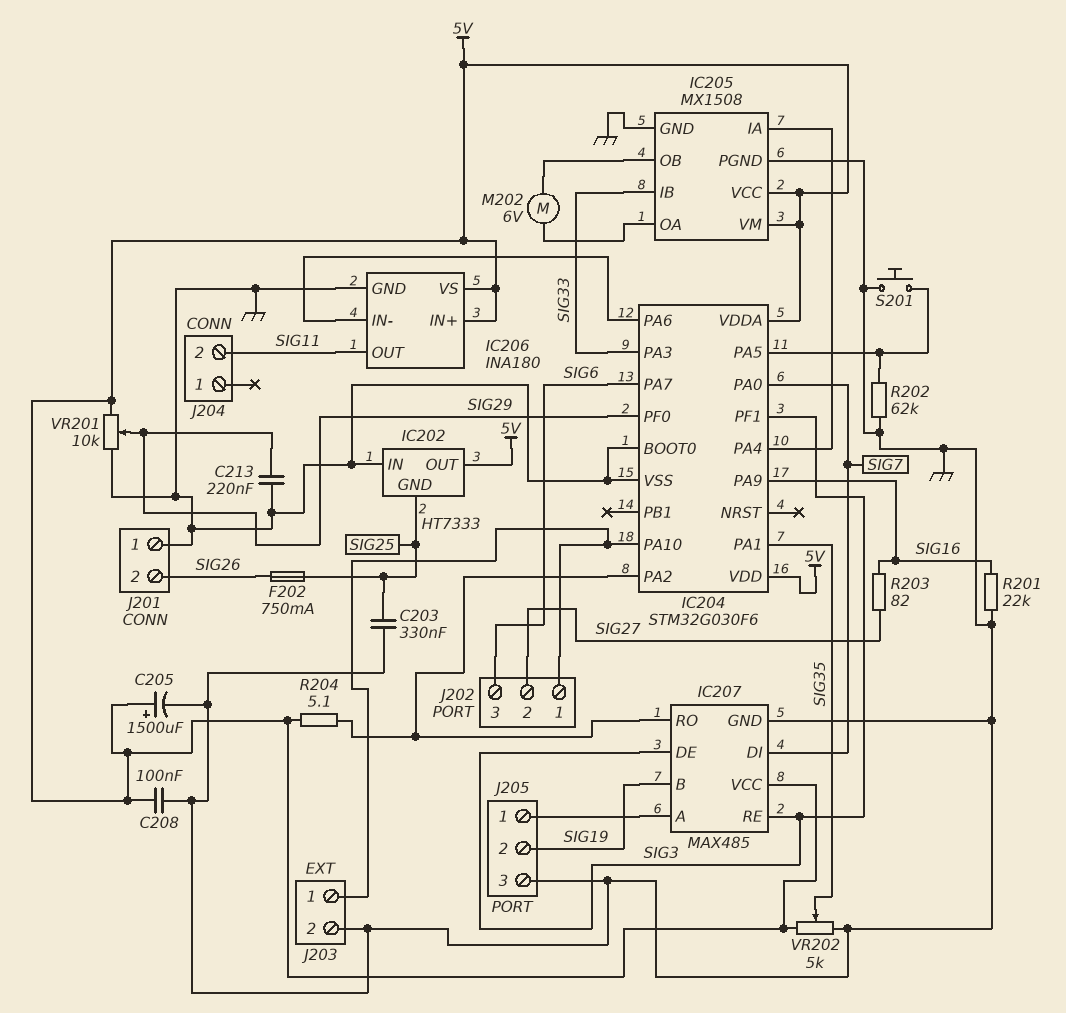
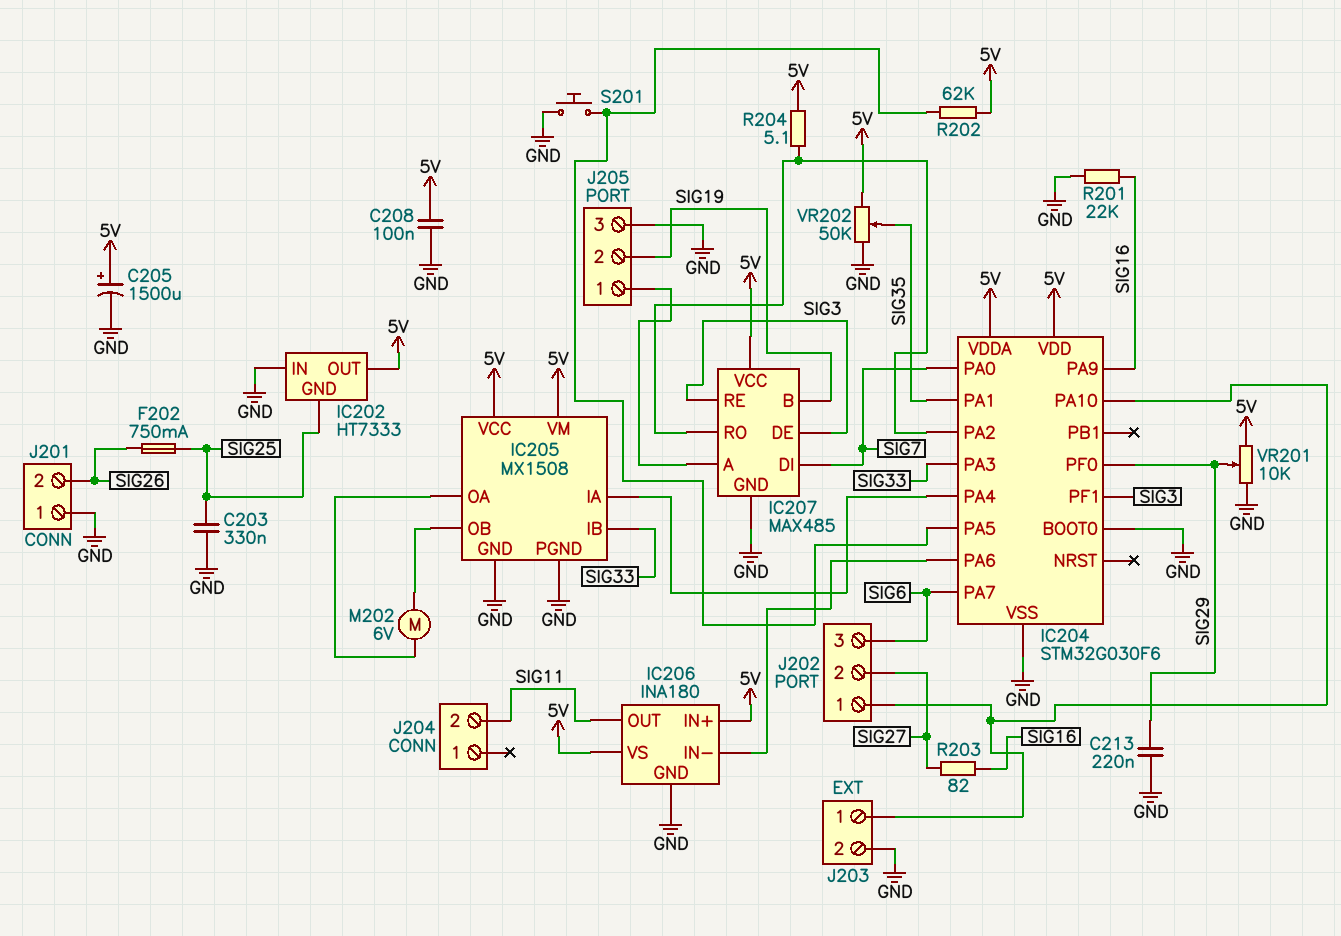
R202: 62k (GND, IC204/PA5) -> 62k (5V, IC204/PA5)
VR202: 5k (5V, GND, wiper SIG35) -> 50k (5V, GND, wiper SIG35)

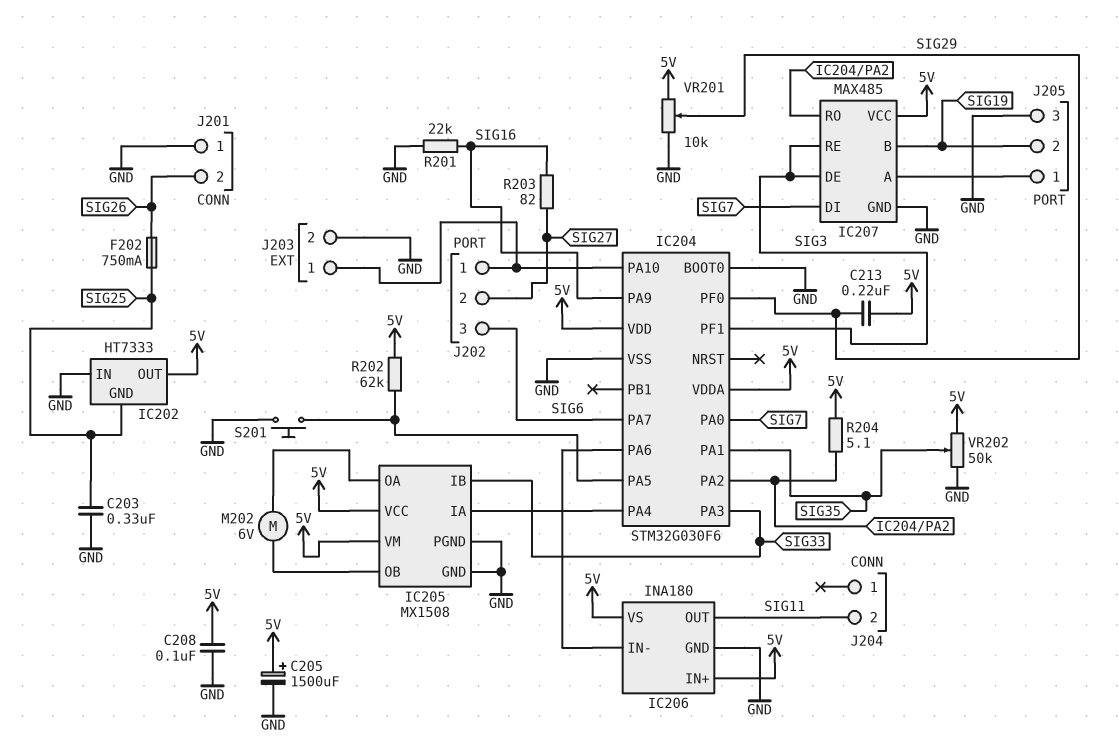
C213: 220nF (GND, SIG29) -> 220nF (5V, SIG29)

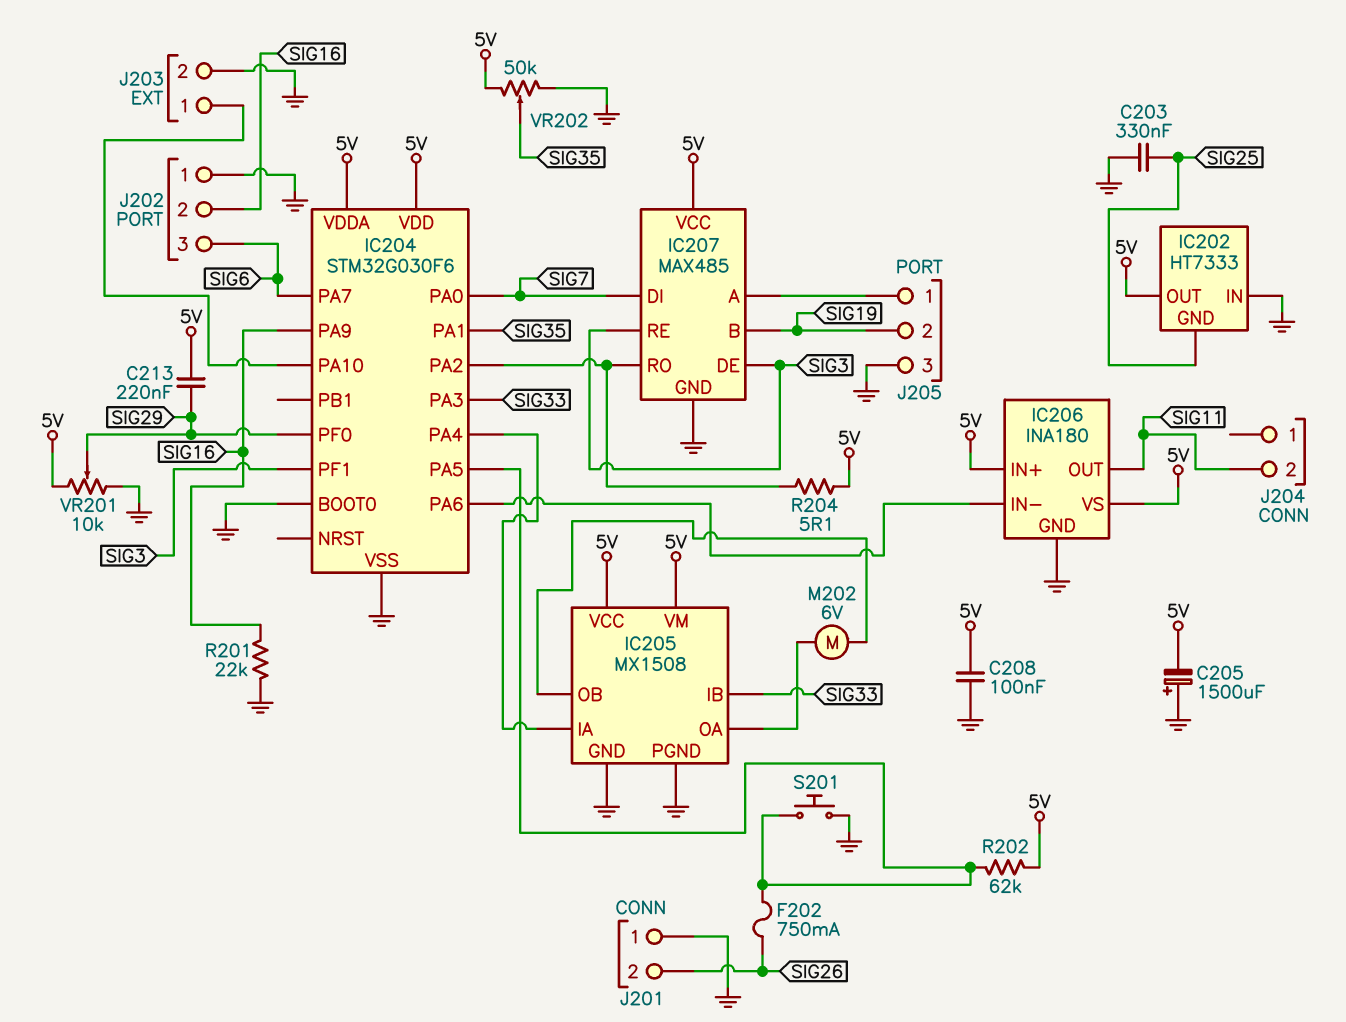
C205: 1500uF (plus 5V, minus GND) -> 1500uF (plus GND, minus 5V)
F202: 750mA (SIG25, SIG26) -> 750mA (IC204/PA5, SIG26)
J202 pin 1: IC204/PA10 -> GND
J202 pin 2: SIG27 -> SIG16
R203: 82 (SIG16, SIG27) -> none

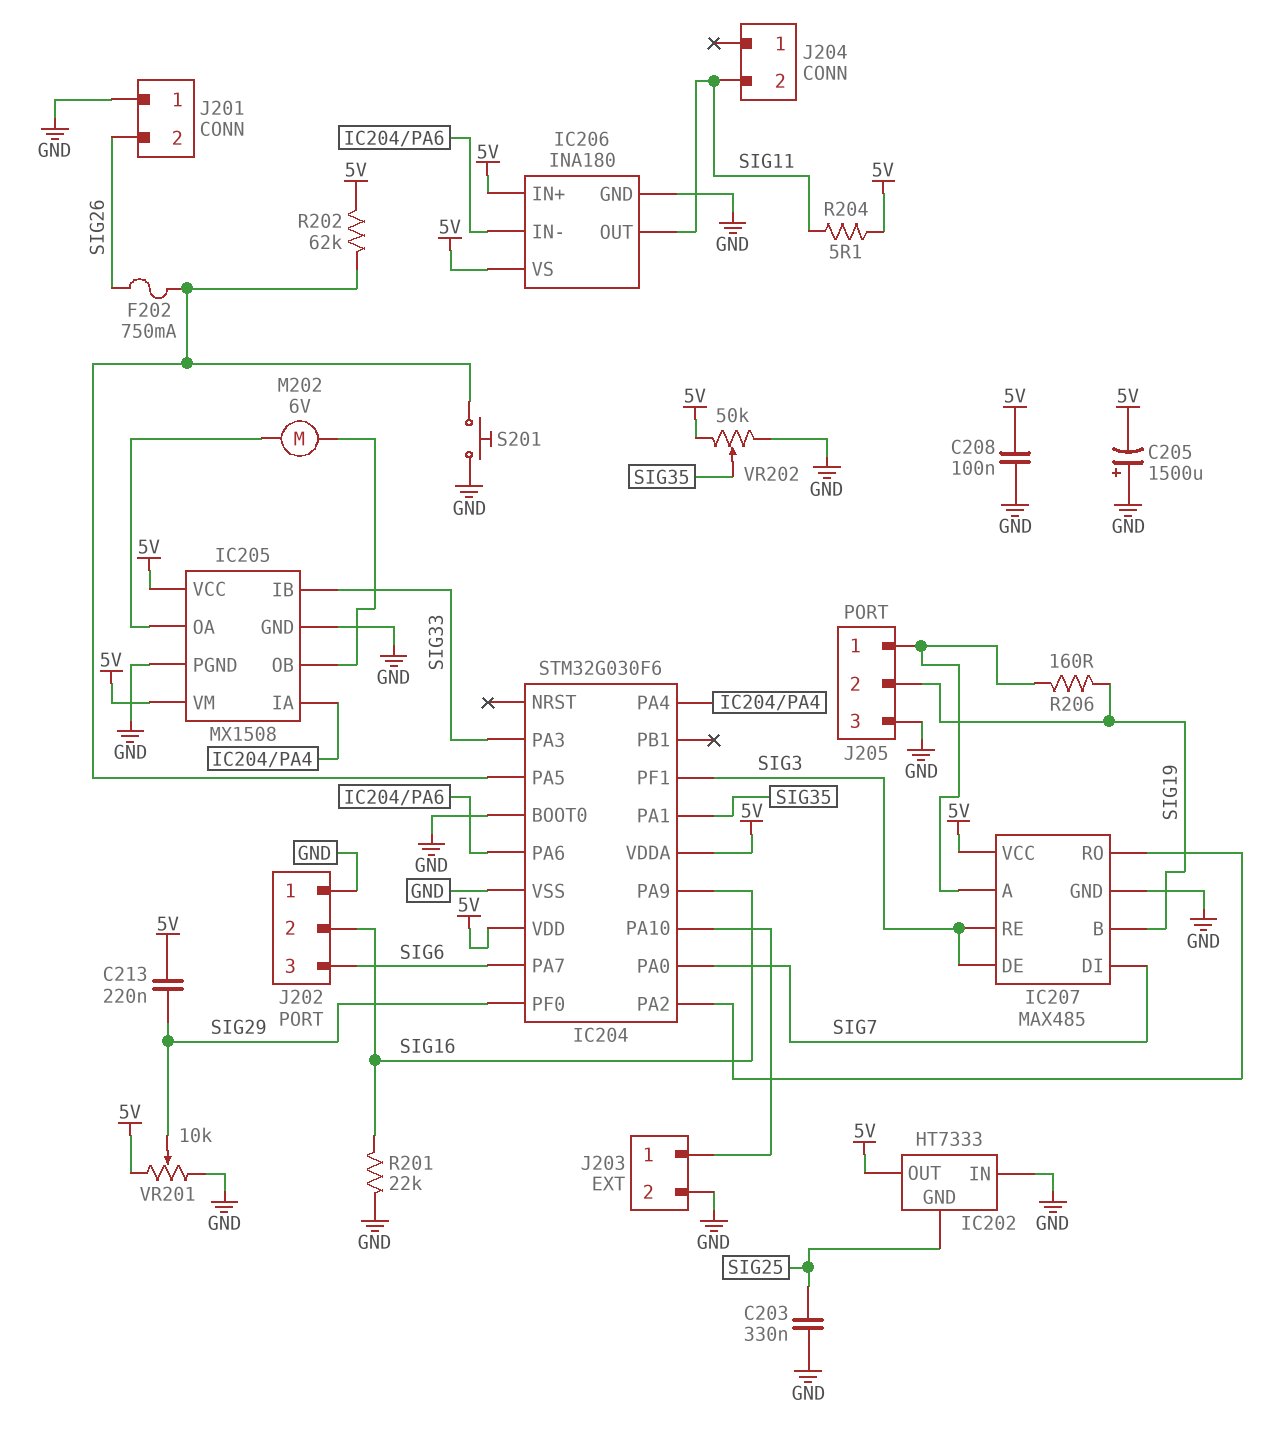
R204: 5.1 (5V, IC204/PA2) -> 5.1 (5V, SIG11)
R206: none -> 160 (IC207/A, SIG19)

